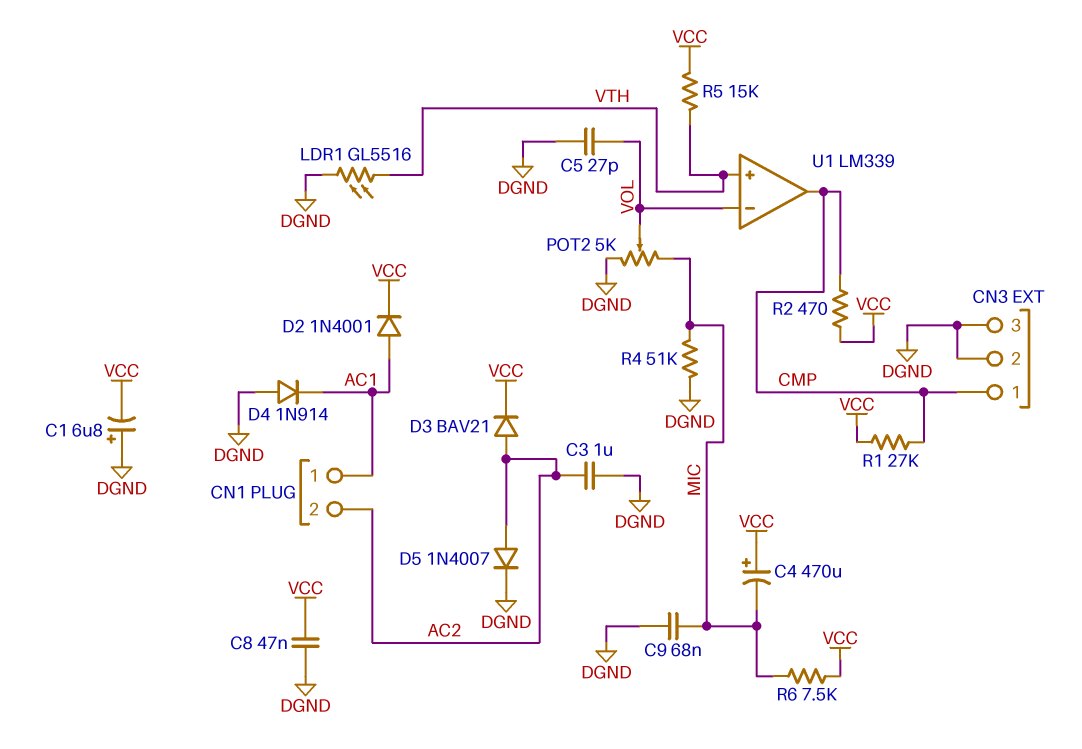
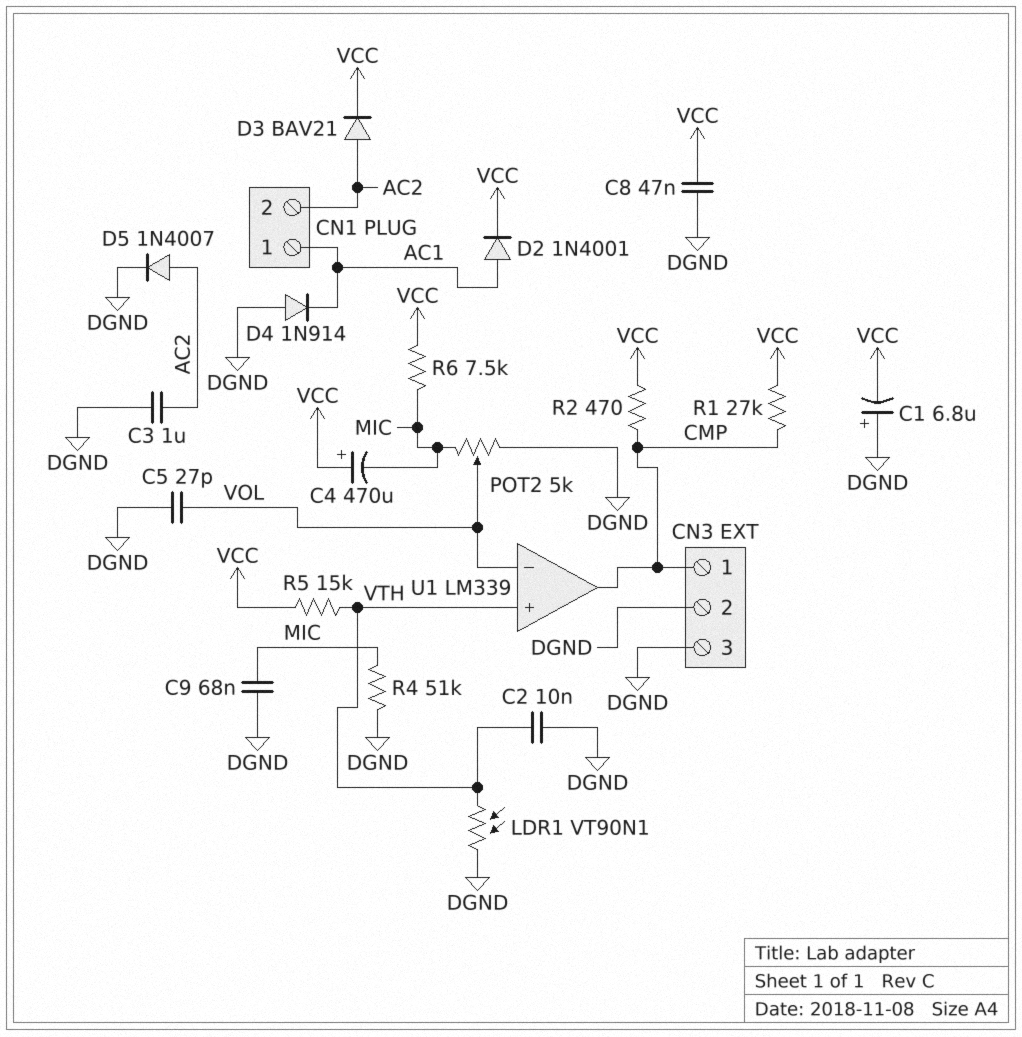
C2: none -> 10nF (DGND, VTH)
LDR1: GL5516 (DGND, VTH) -> VT90N1 (DGND, VTH)

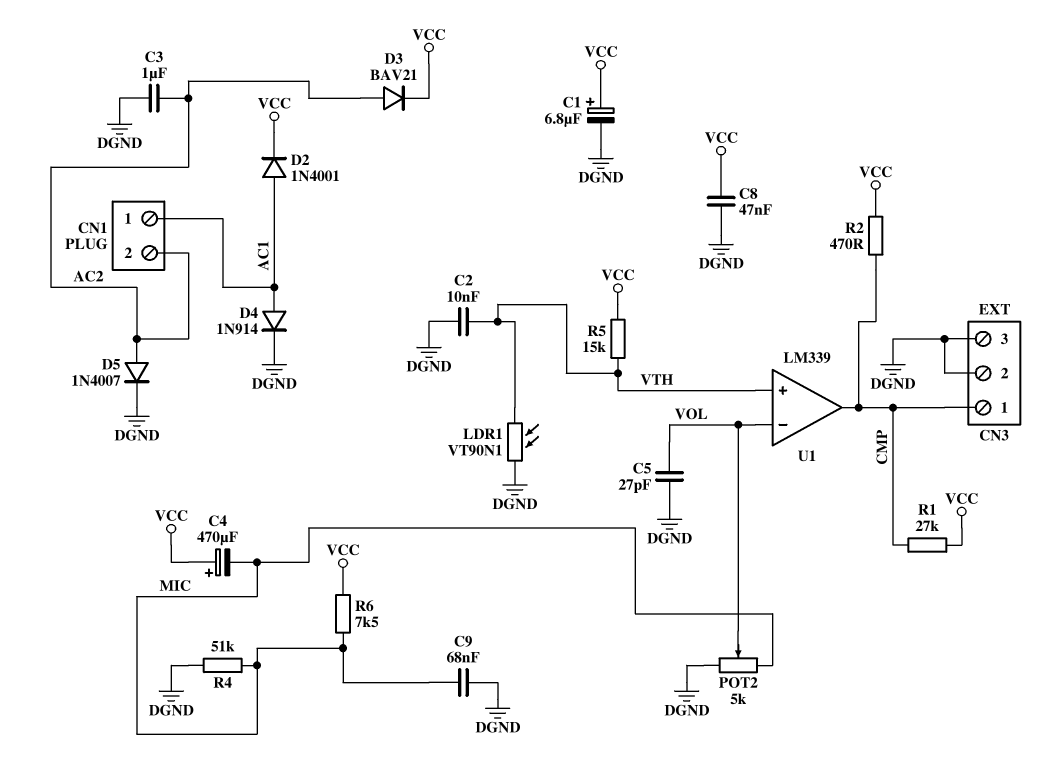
C1: 6.8uF (plus DGND, minus VCC) -> 6.8uF (plus VCC, minus DGND)
D4: diode 1N914 (A DGND, K AC1) -> diode 1N914 (A AC1, K DGND)

